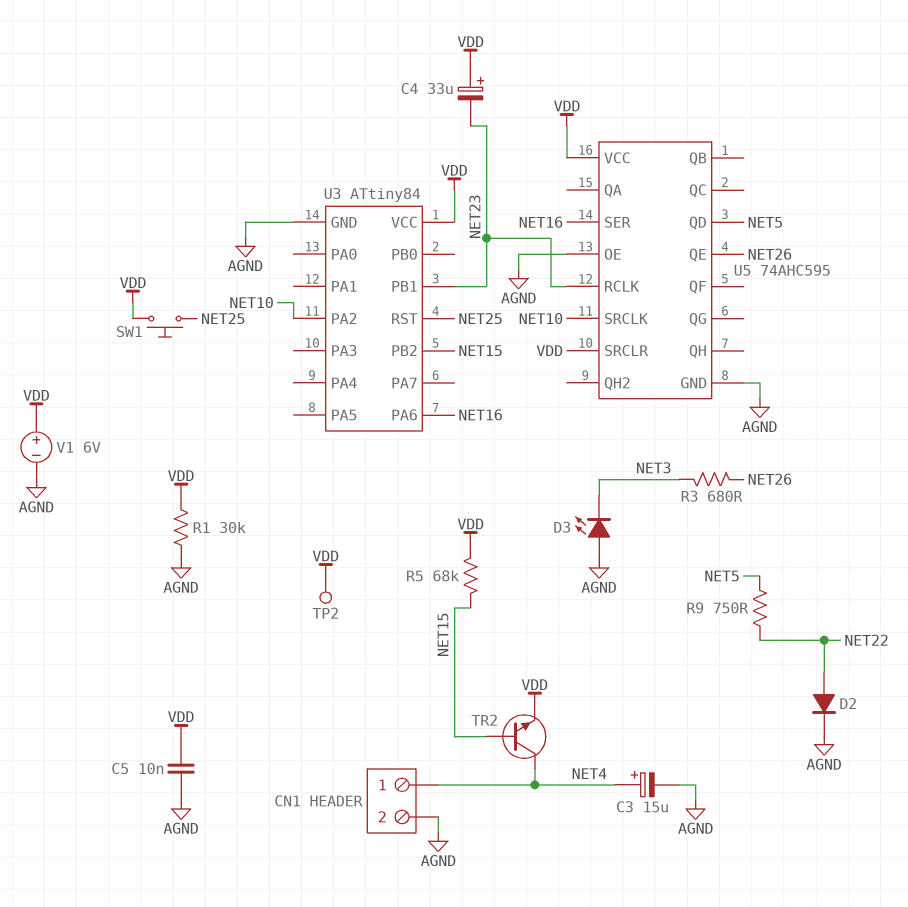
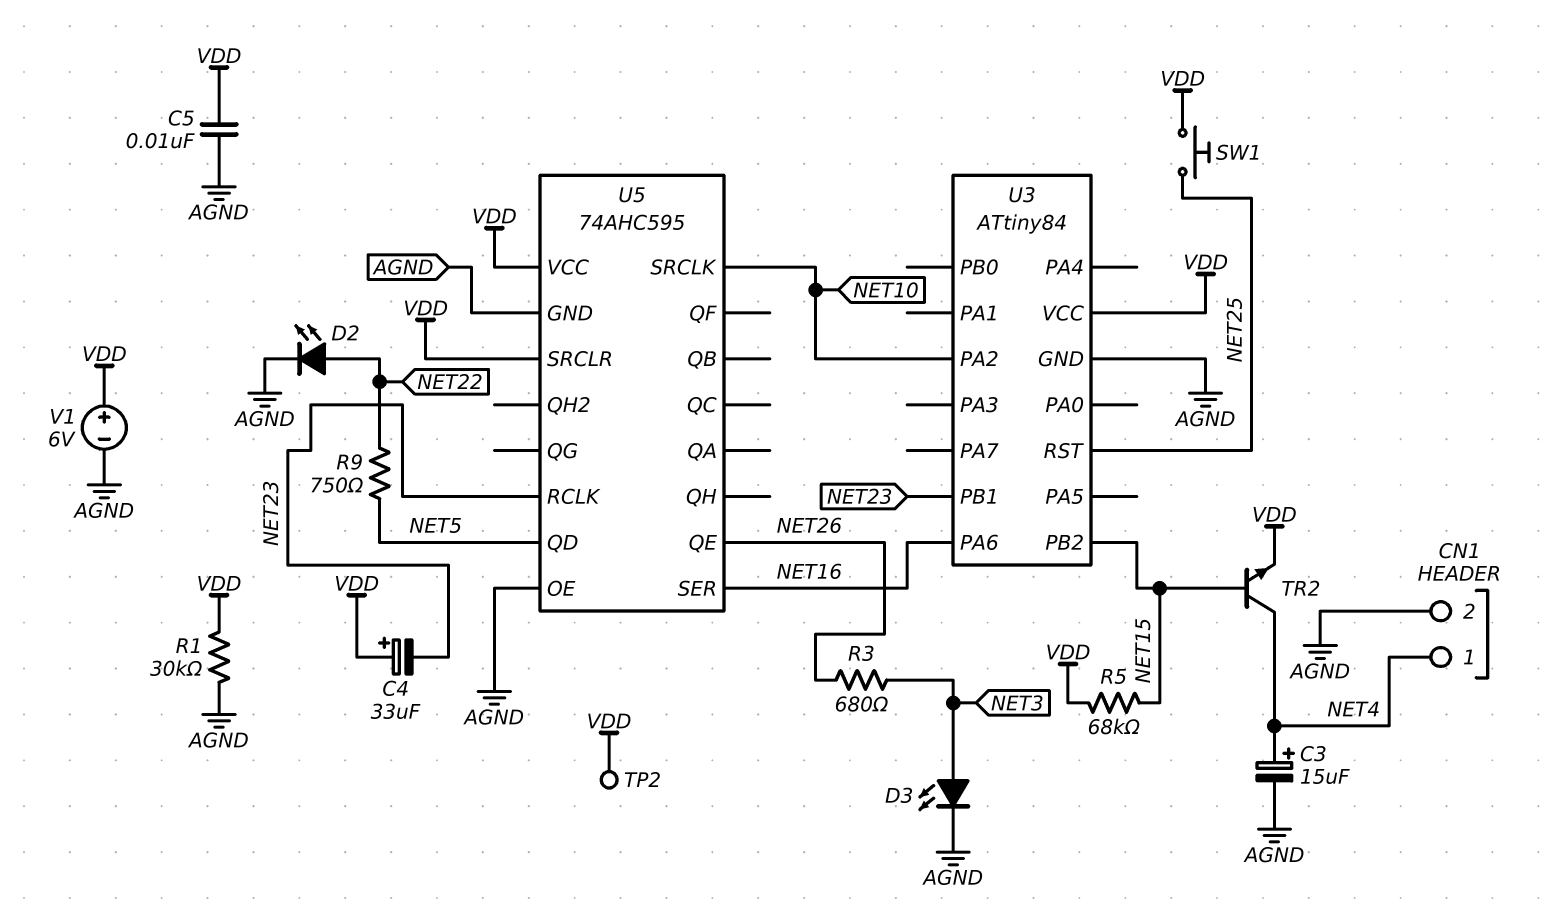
D2: diode (A NET22, K AGND) -> LED (A NET22, K AGND)
D3: LED (A AGND, K NET3) -> LED (A NET3, K AGND)

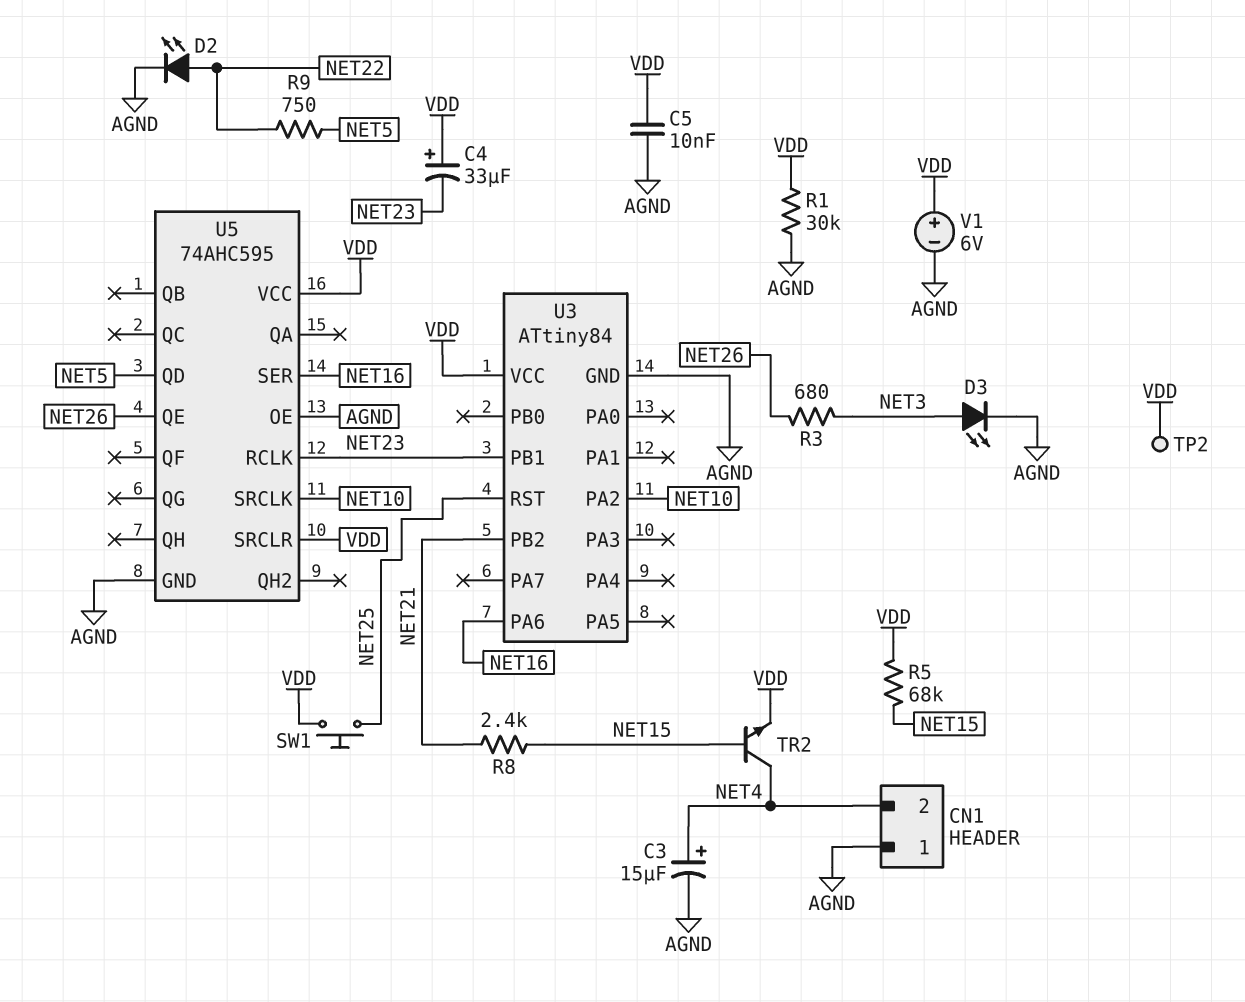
CN1 pin 1: NET4 -> AGND
CN1 pin 2: AGND -> NET4
R8: none -> 2.4k (NET15, NET21)
U3 pin PB2: NET15 -> NET21

